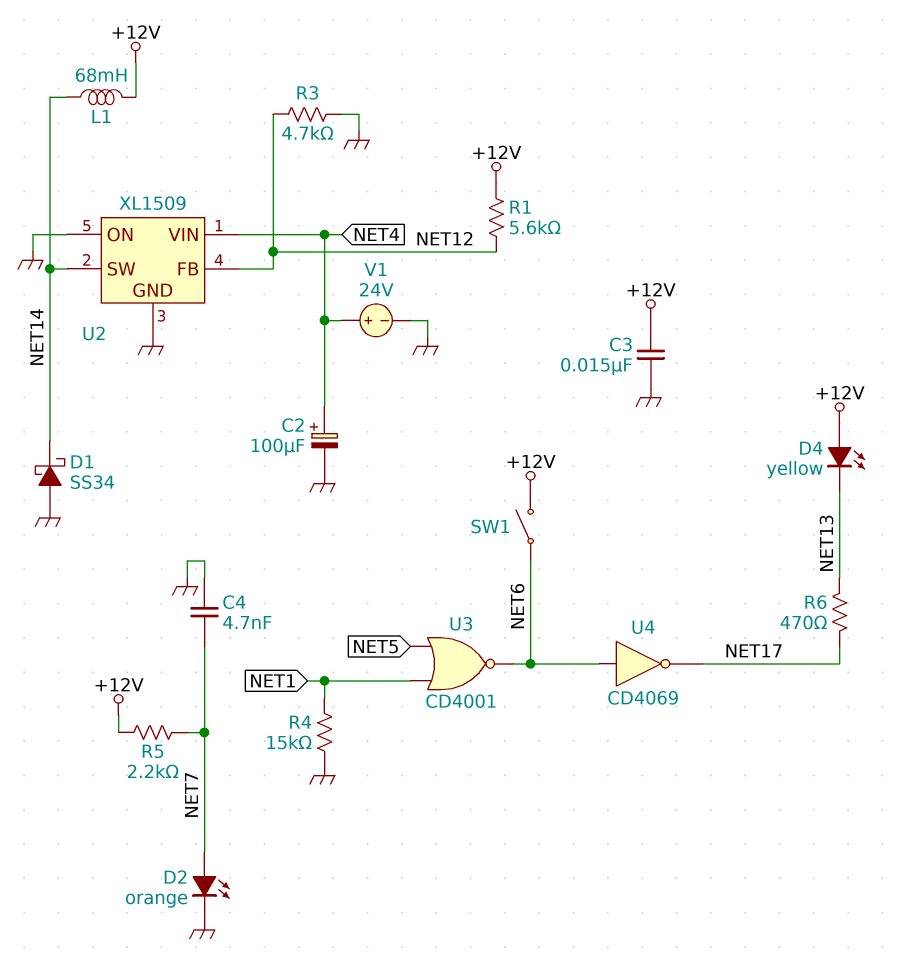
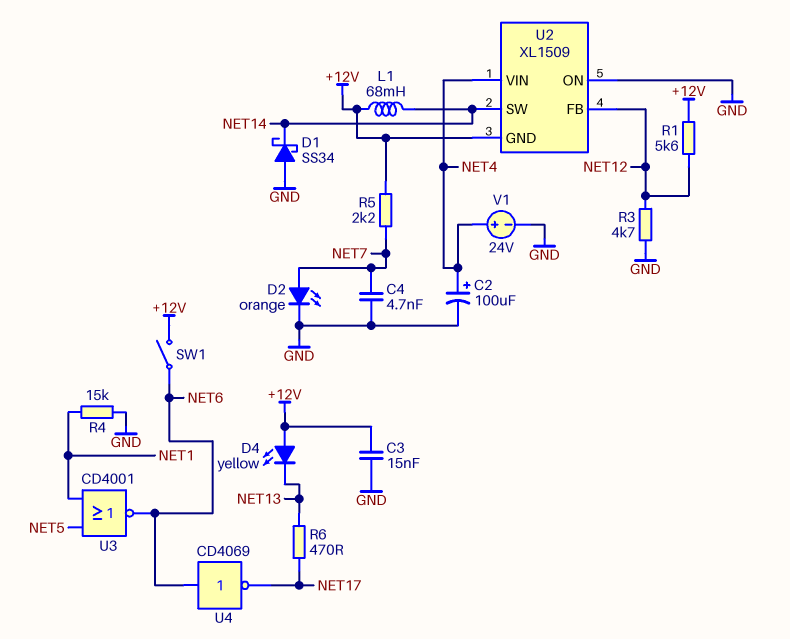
U2 pin GND: GND -> +12V

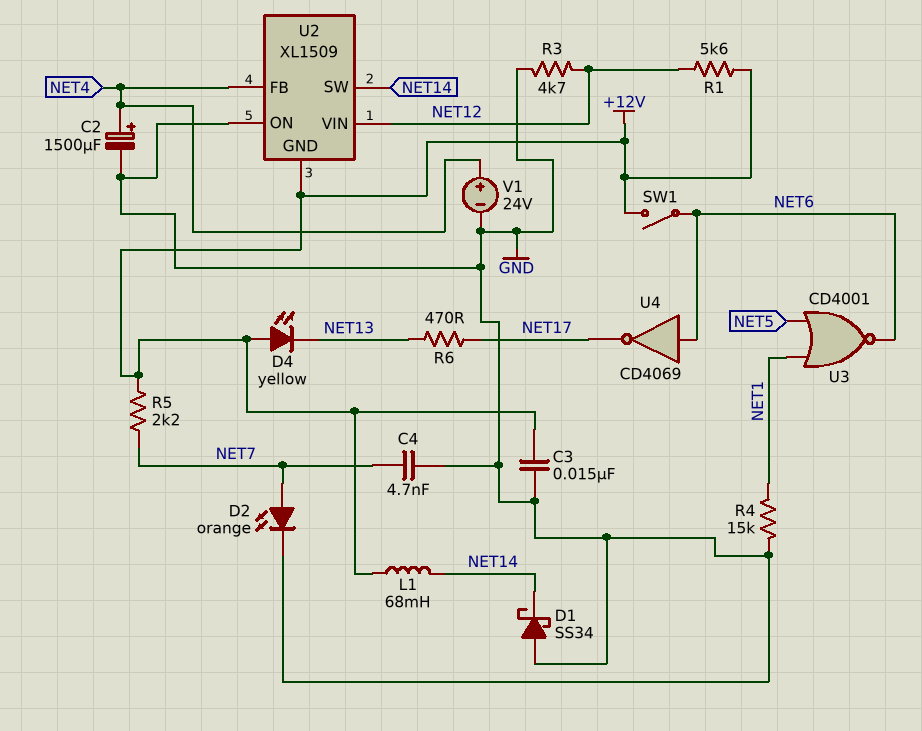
C2: 100uF (plus NET4, minus GND) -> 1500uF (plus NET4, minus GND)
U2 pin FB: NET12 -> NET4
U2 pin VIN: NET4 -> NET12

